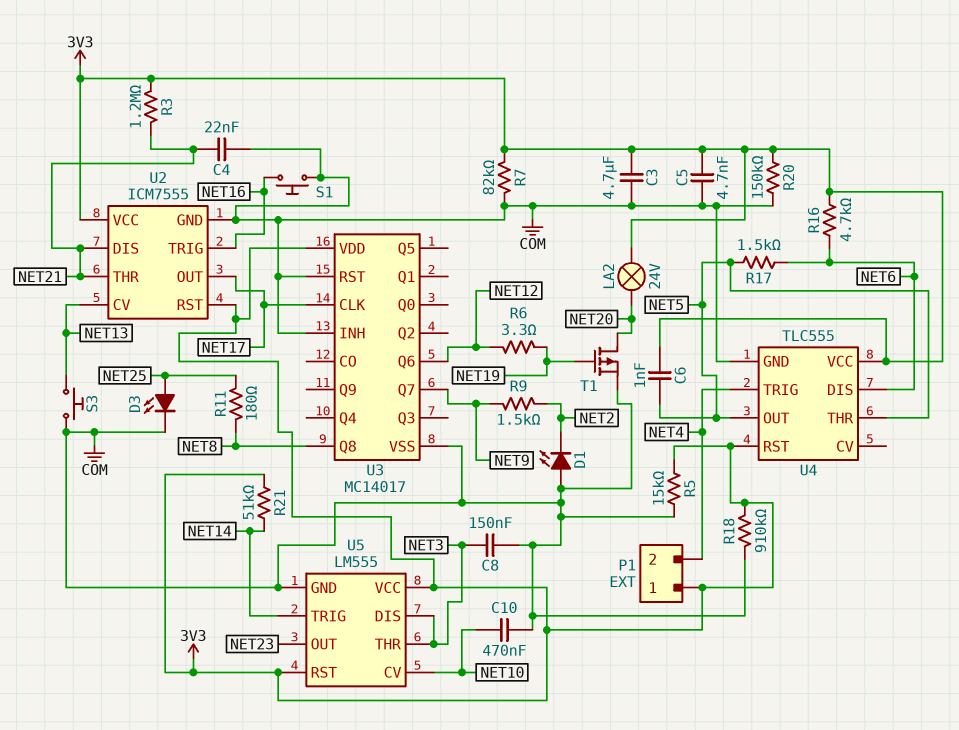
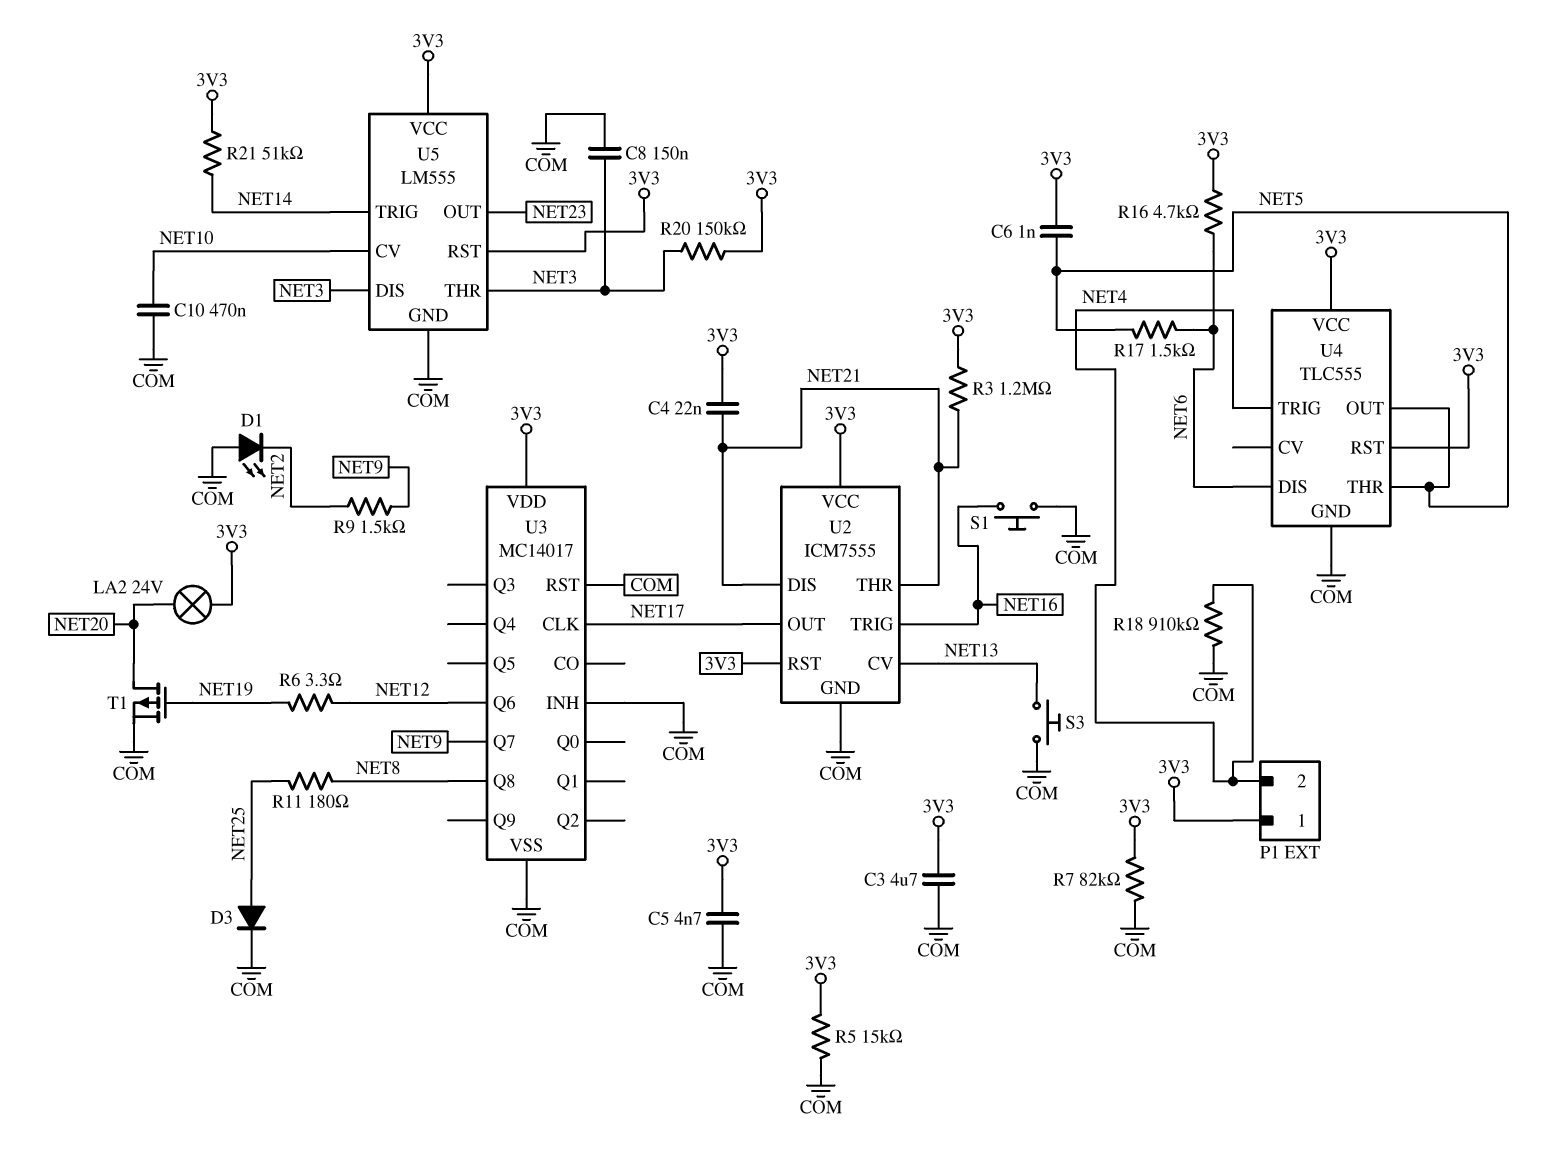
C4: 22nF (COM, NET21) -> 22nF (3V3, NET21)
D3: LED (A NET25, K COM) -> diode (A NET25, K COM)
R18: 910k (3V3, COM) -> 910k (COM, NET4)
R20: 150k (3V3, COM) -> 150k (3V3, NET3)

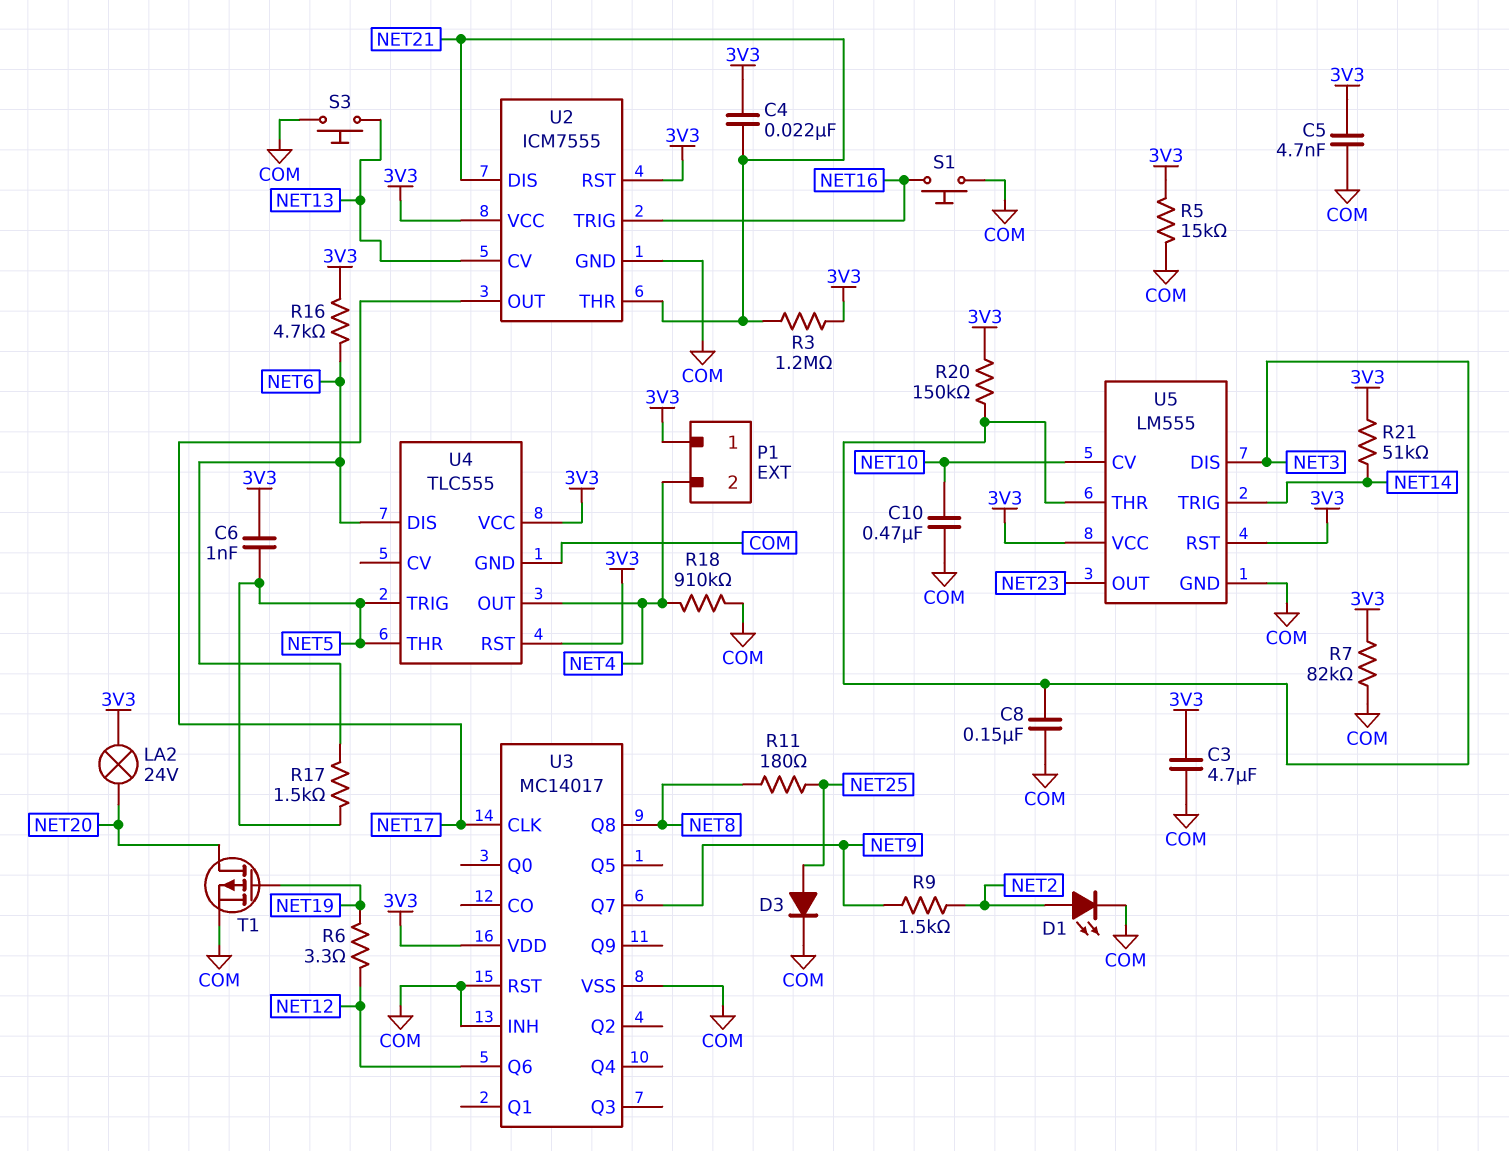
D1: LED (A COM, K NET2) -> LED (A NET2, K COM)
U4 pin OUT: NET5 -> NET4
U4 pin TRIG: NET4 -> NET5

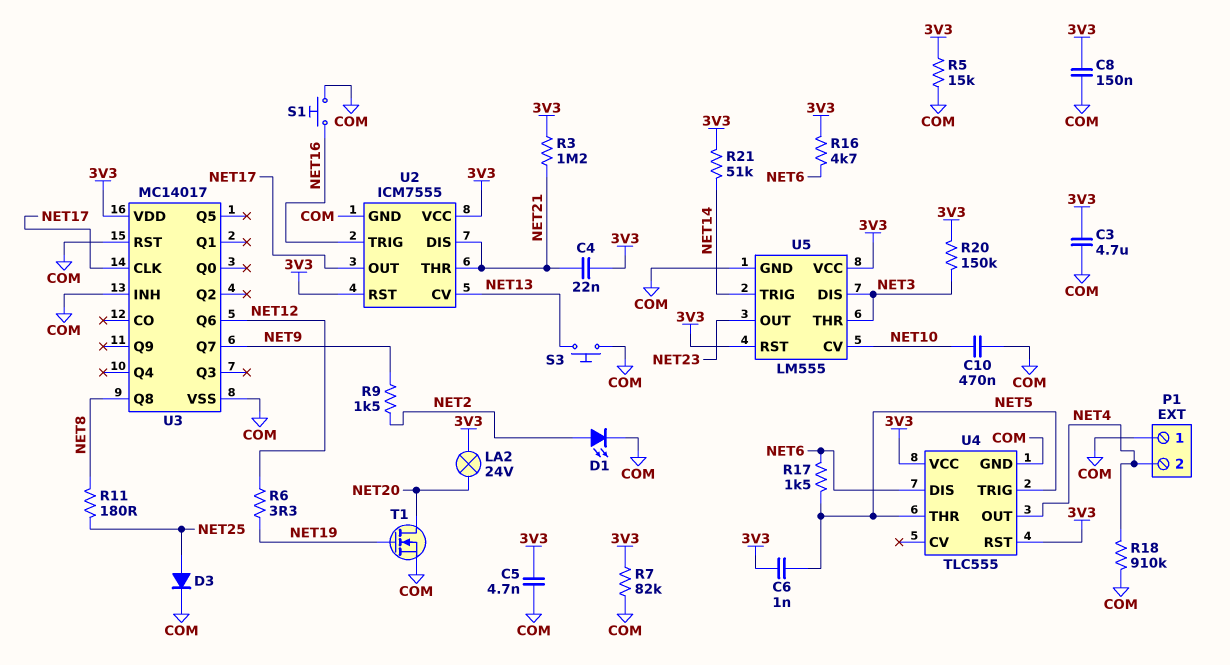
C8: 150nF (COM, NET3) -> 150nF (3V3, COM)
P1 pin 1: 3V3 -> COM
T1: PMOS (G NET19, D NET20, S COM) -> NMOS (G NET19, D NET20, S COM)

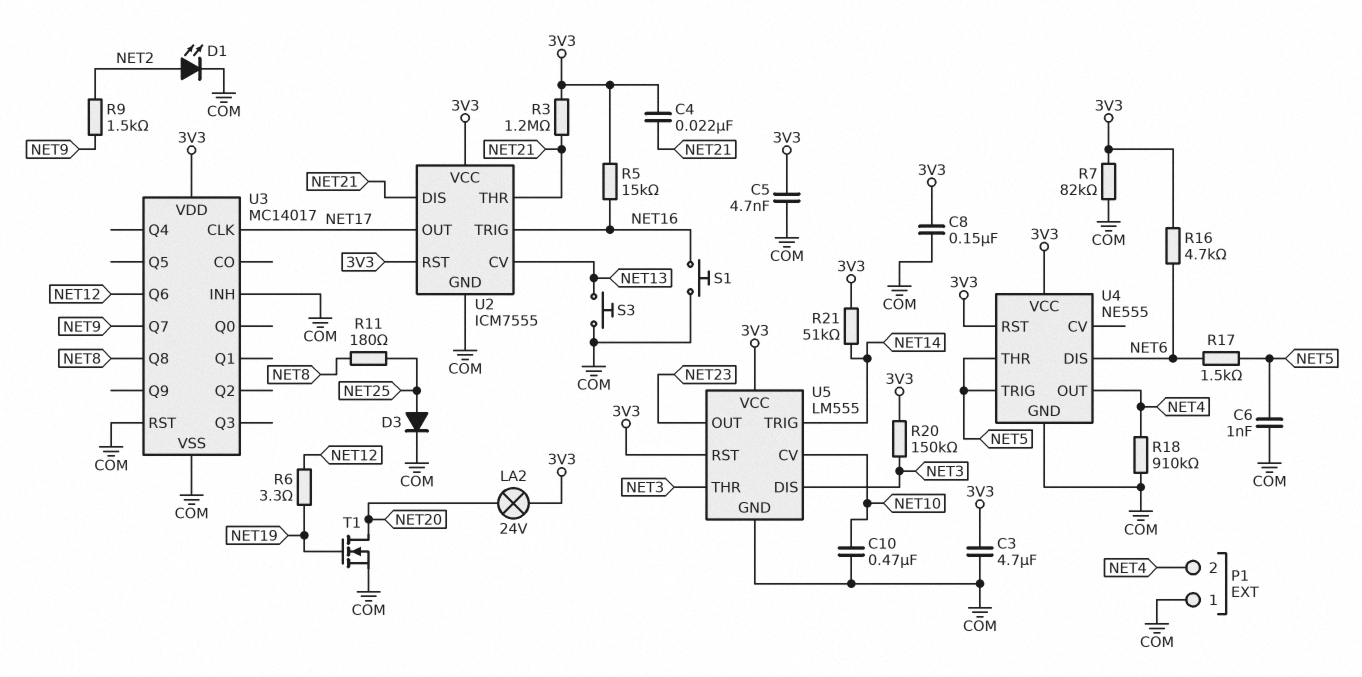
C6: 1nF (3V3, NET5) -> 1nF (COM, NET5)
R5: 15k (3V3, COM) -> 15k (3V3, NET16)
U4: TLC555 -> NE555

